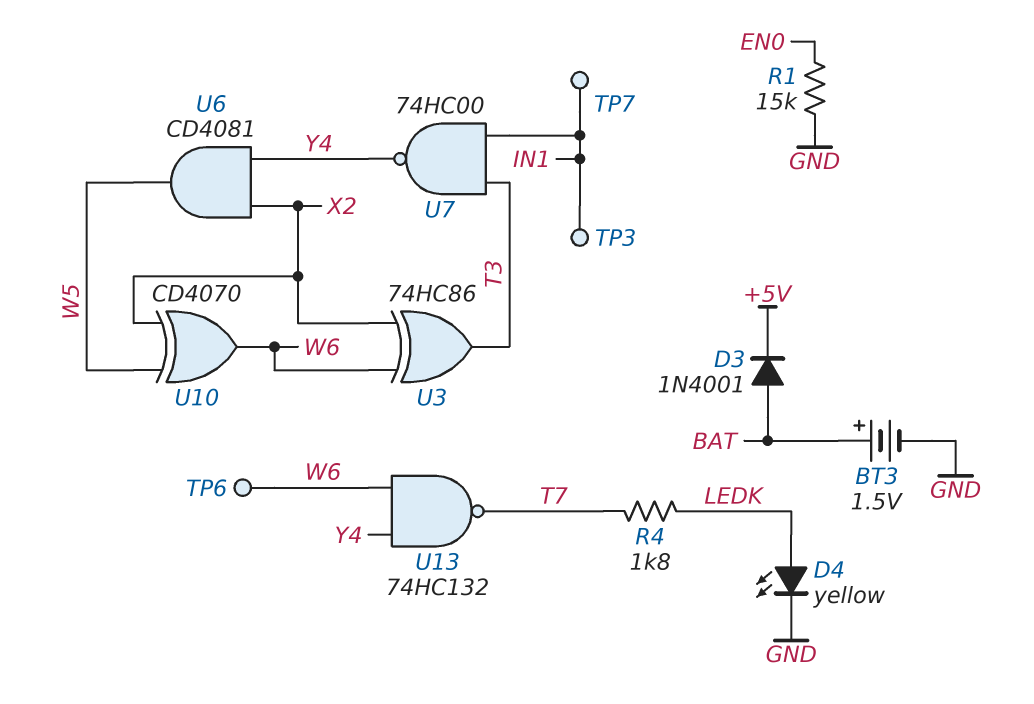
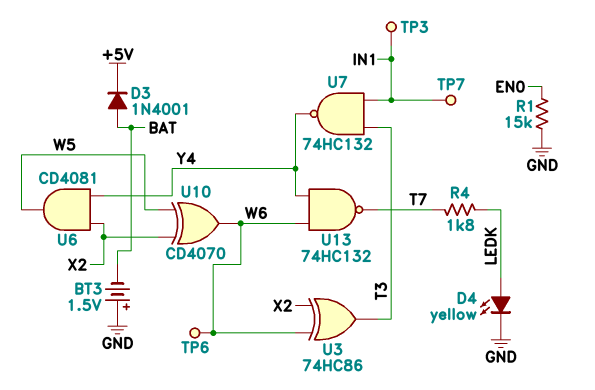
BT3: 1.5V (plus BAT, minus GND) -> 1.5V (plus GND, minus BAT)
U7: NAND 74HC00 (in IN1, in T3, out Y4) -> NAND 74HC132 (in IN1, in T3, out Y4)

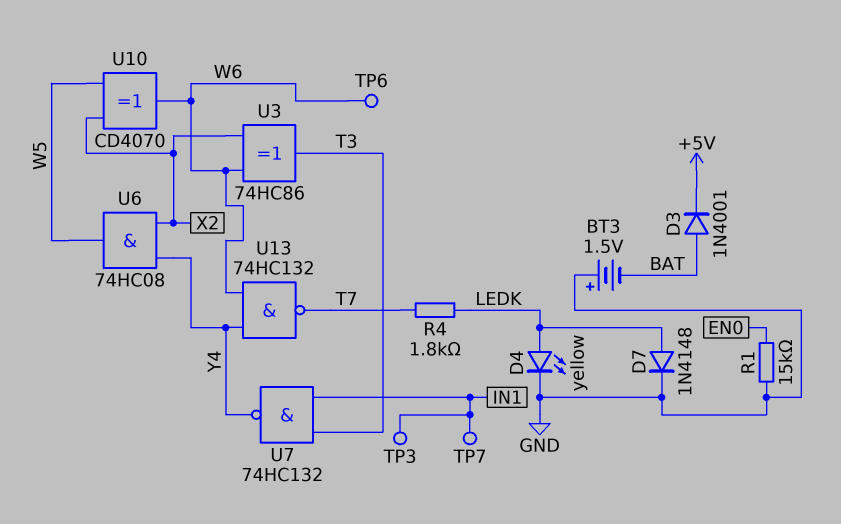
D7: none -> diode 1N4148 (A LEDK, K GND)
U6: AND CD4081 (in X2, in Y4, out W5) -> AND 74HC08 (in X2, in Y4, out W5)

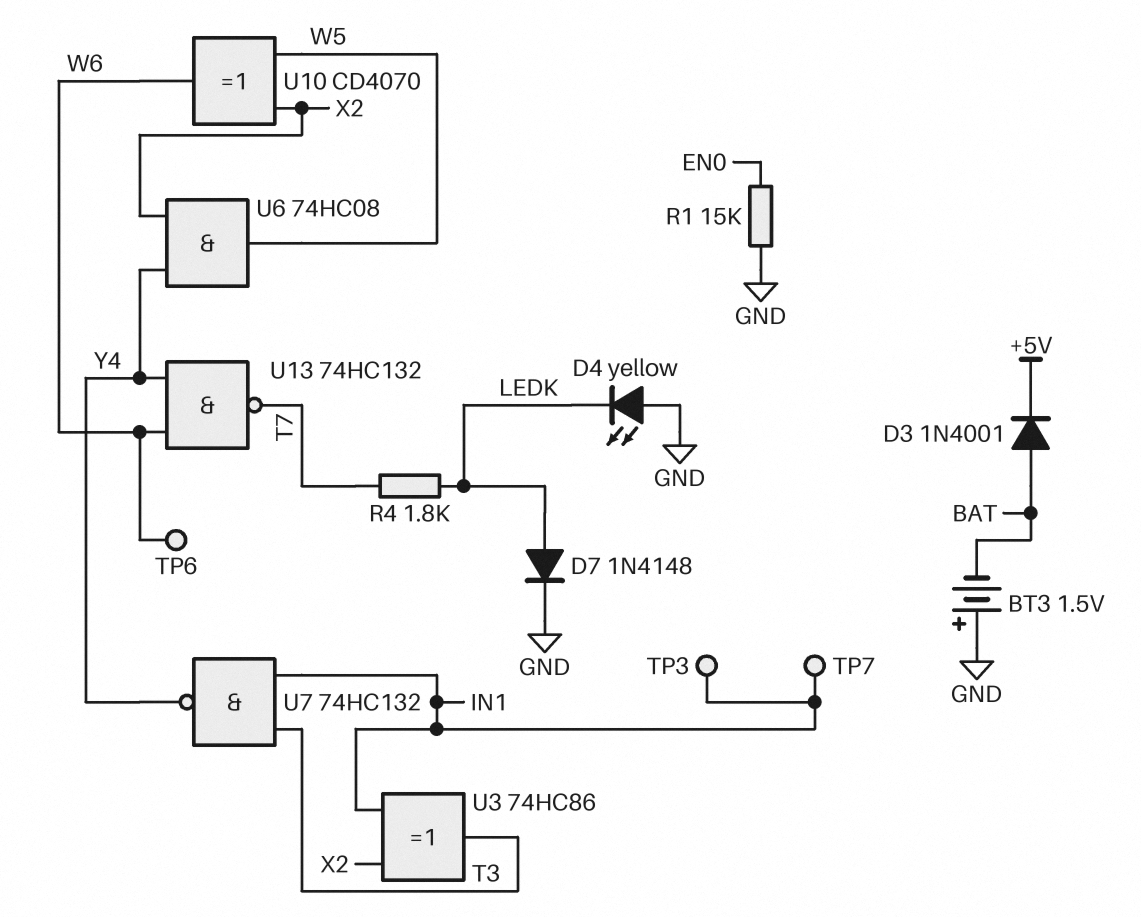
D4: LED yellow (A LEDK, K GND) -> LED yellow (A GND, K LEDK)
U3: XOR 74HC86 (in W6, in X2, out T3) -> XOR 74HC86 (in IN1, in X2, out T3)

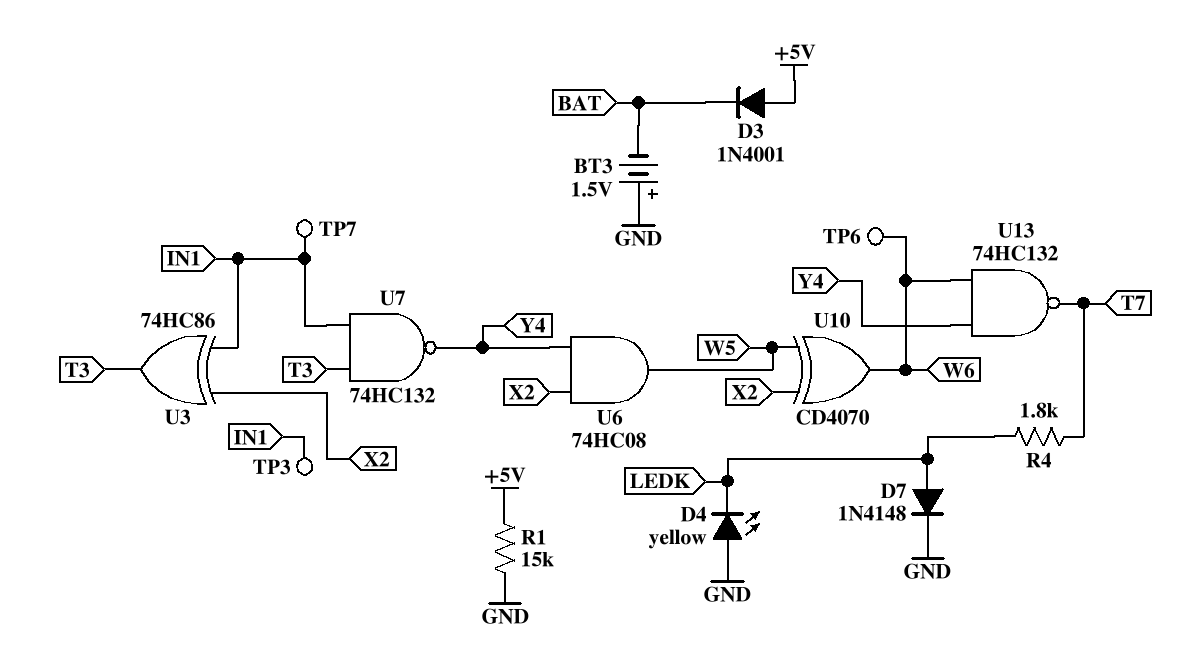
D3: diode 1N4001 (A BAT, K +5V) -> diode 1N4001 (A +5V, K BAT)
R1: 15k (EN0, GND) -> 15k (+5V, GND)

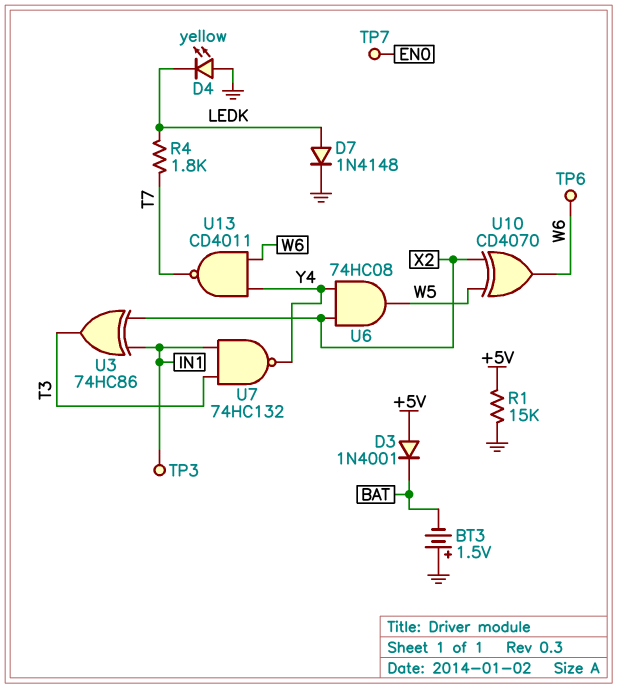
TP7: test point (IN1) -> test point (EN0)
U13: NAND 74HC132 (in W6, in Y4, out T7) -> NAND CD4011 (in W6, in Y4, out T7)

